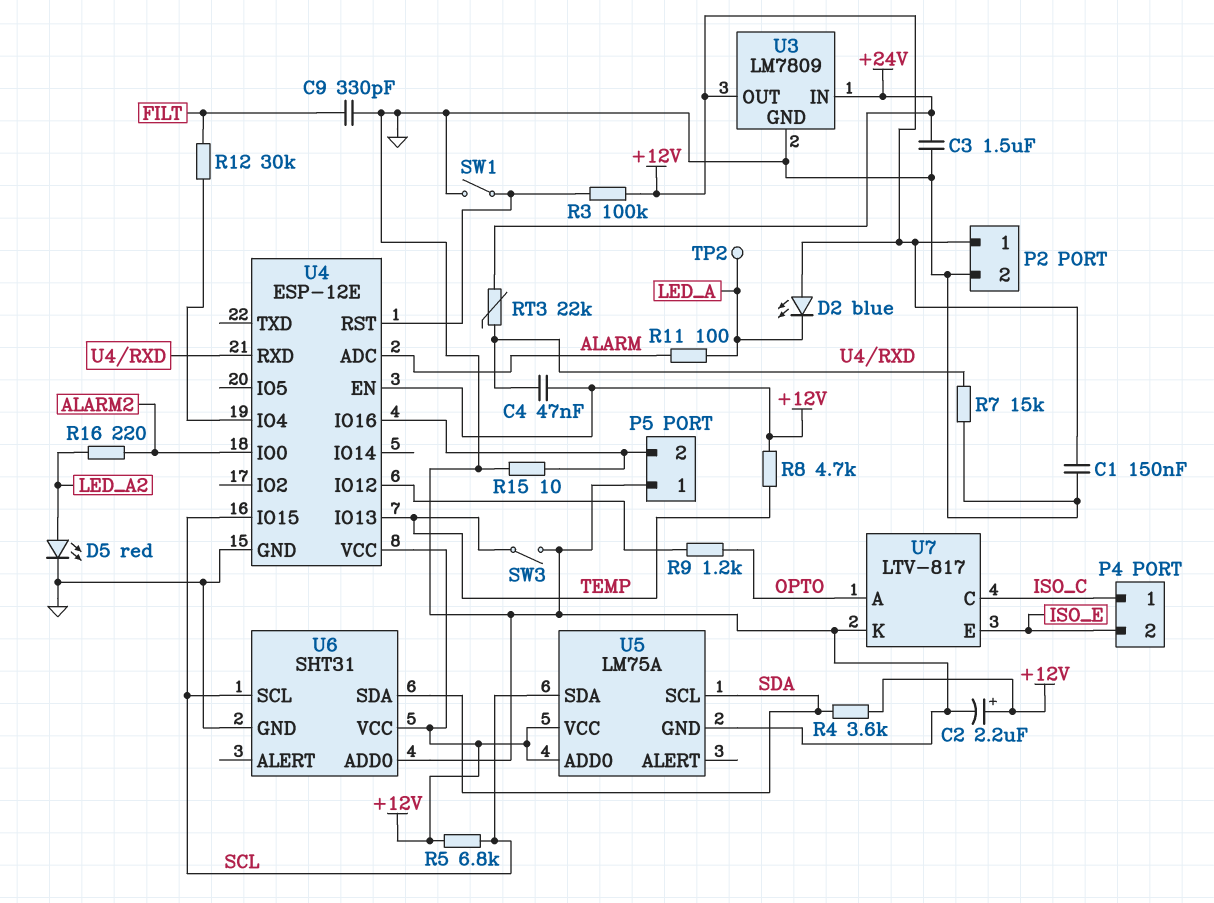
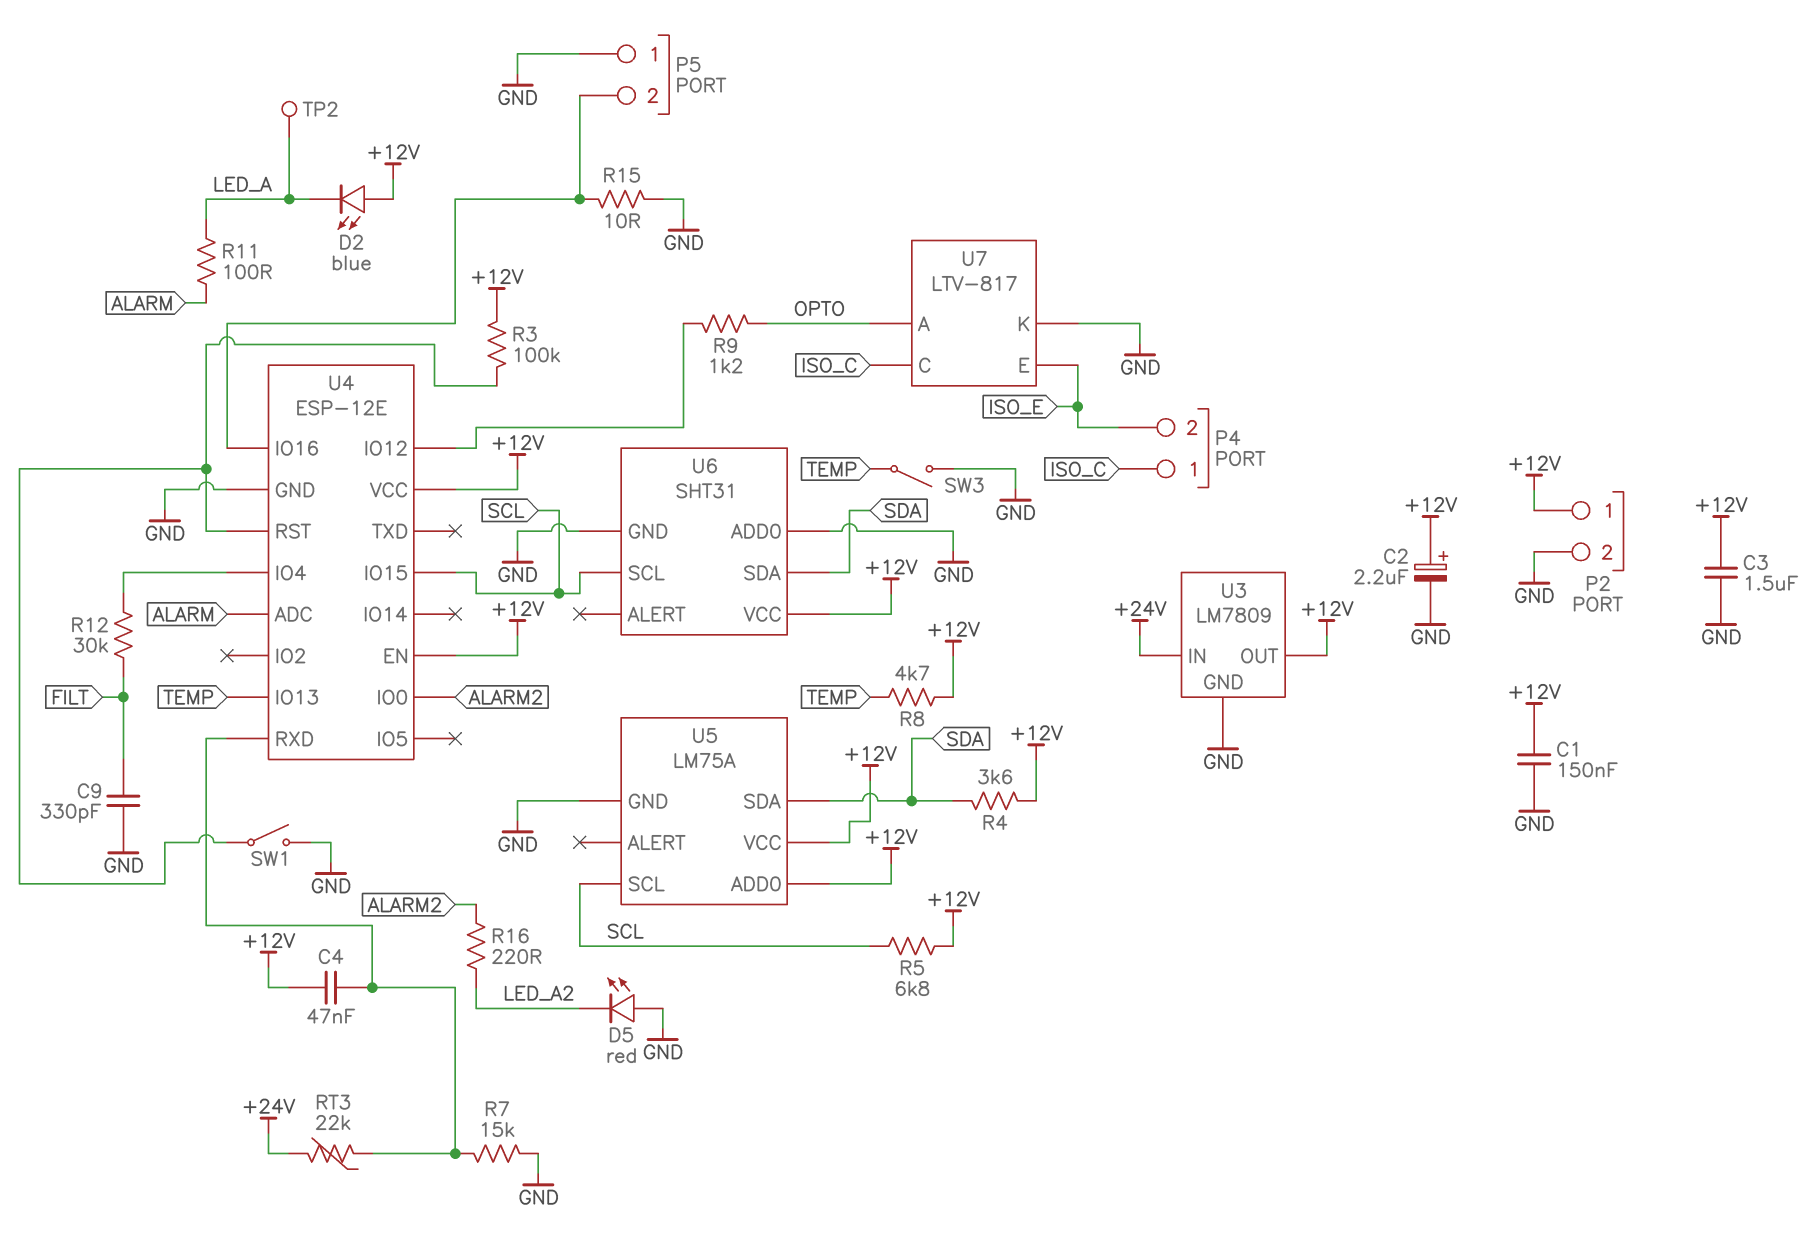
C3: 1.5uF (+24V, GND) -> 1.5uF (+12V, GND)
D5: LED red (A LED_A2, K GND) -> LED red (A GND, K LED_A2)
U5 pin SCL: SDA -> SCL
U5 pin SDA: SCL -> SDA

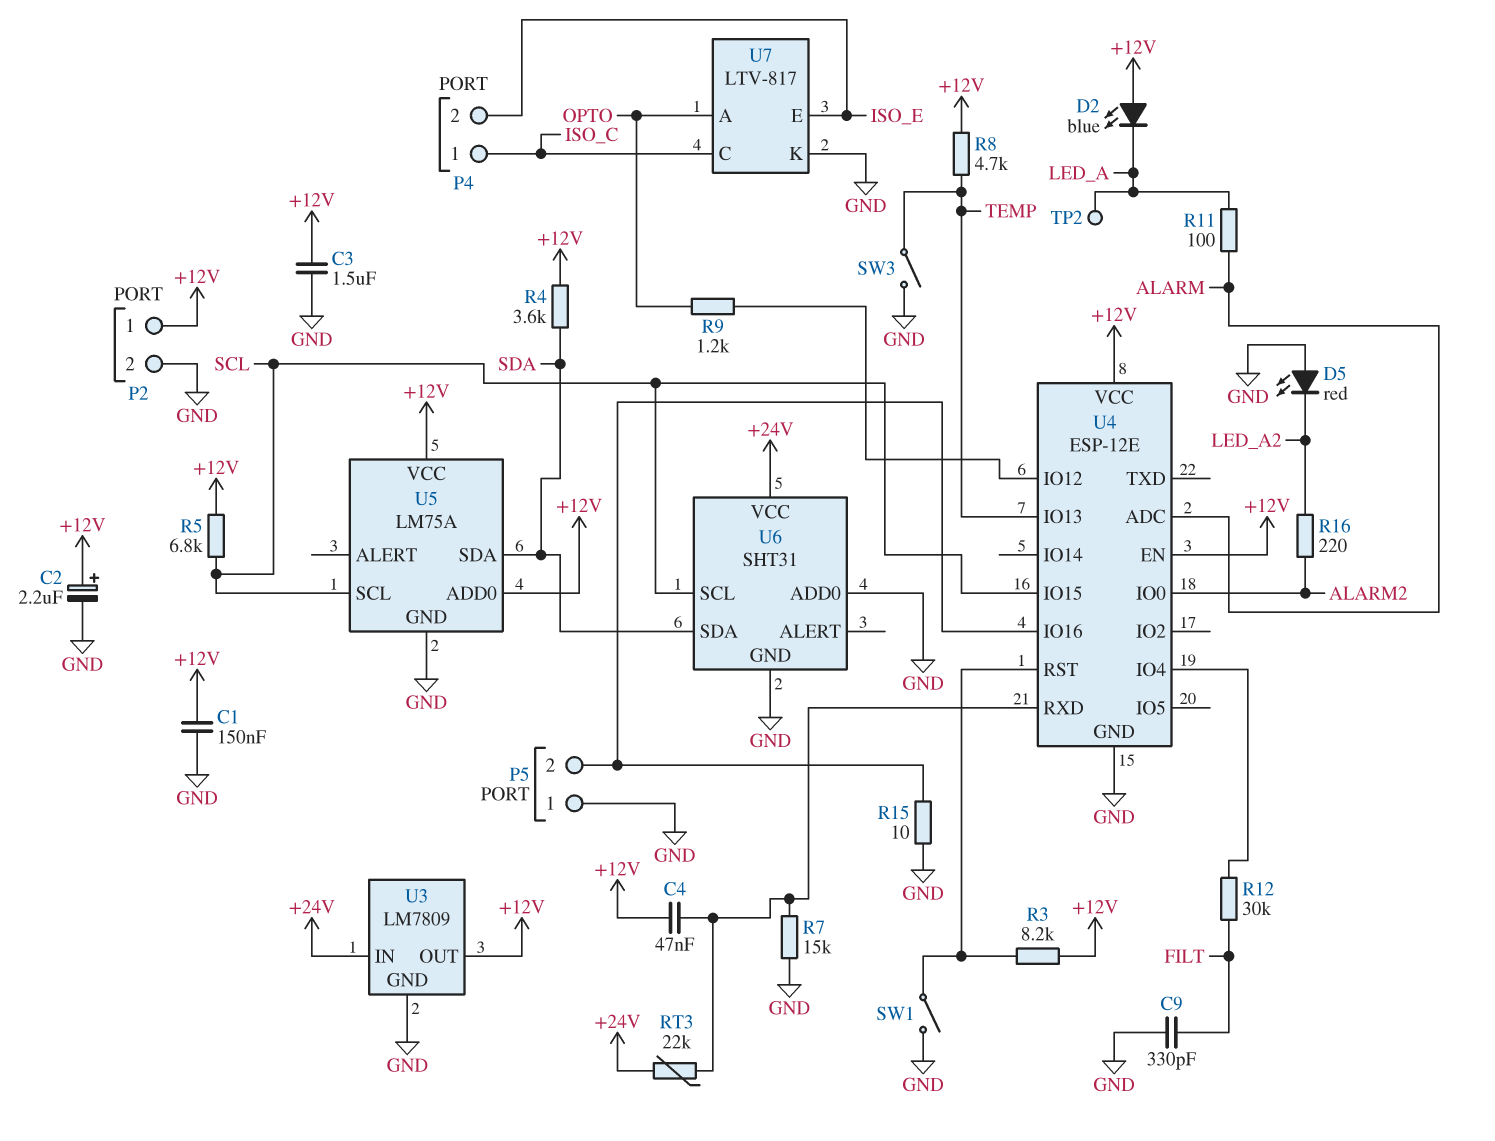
R3: 100k (+12V, U4/RST) -> 8.2k (+12V, U4/RST)
U6 pin VCC: +12V -> +24V

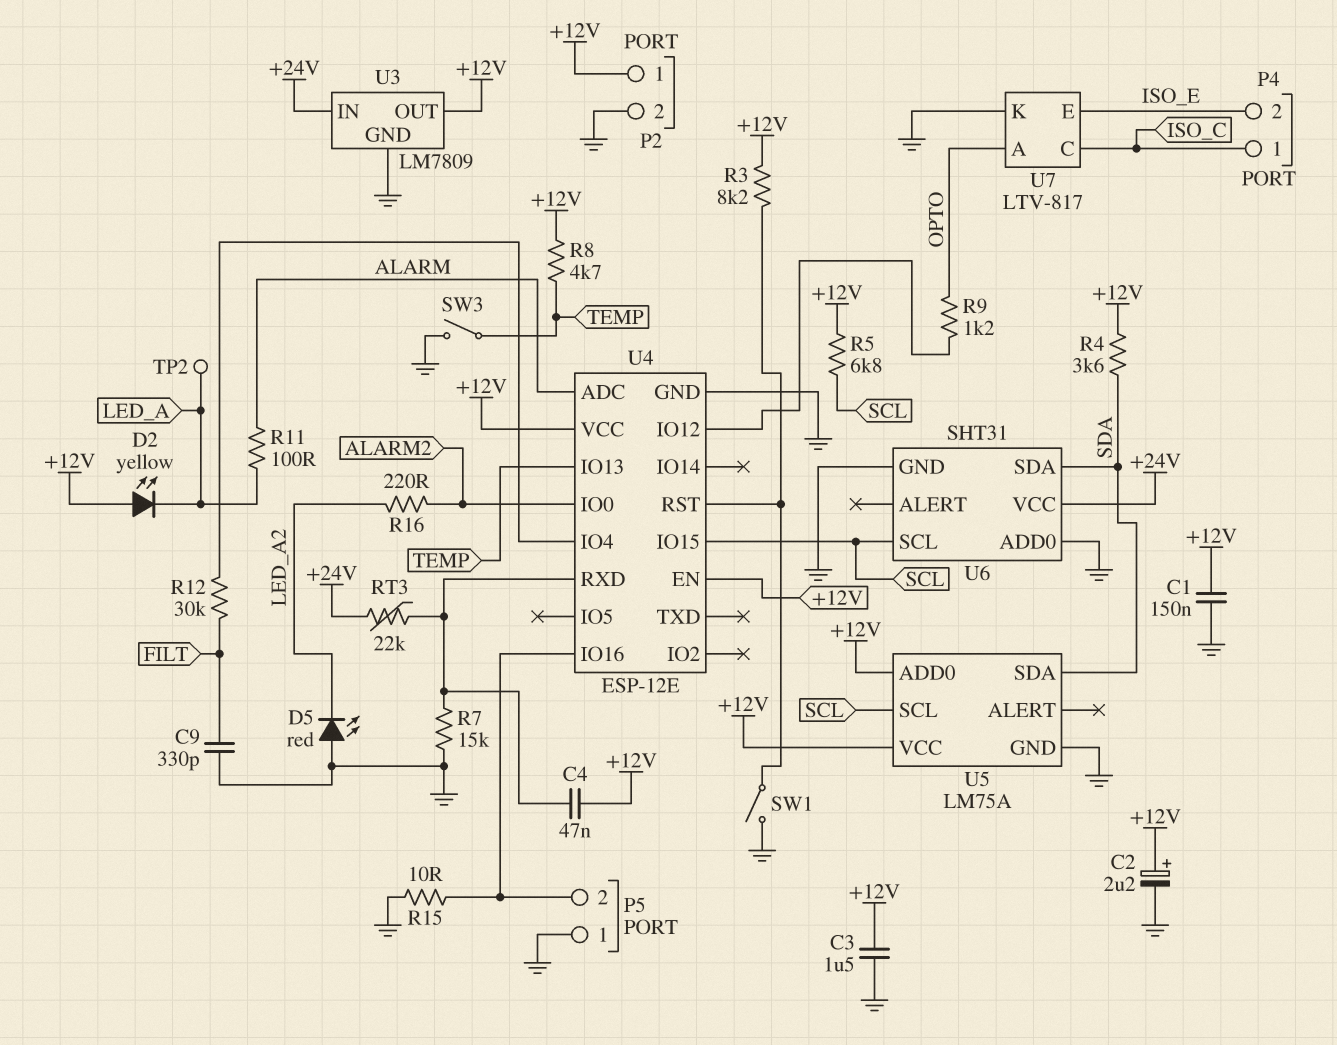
D2: LED blue (A +12V, K LED_A) -> LED yellow (A +12V, K LED_A)

